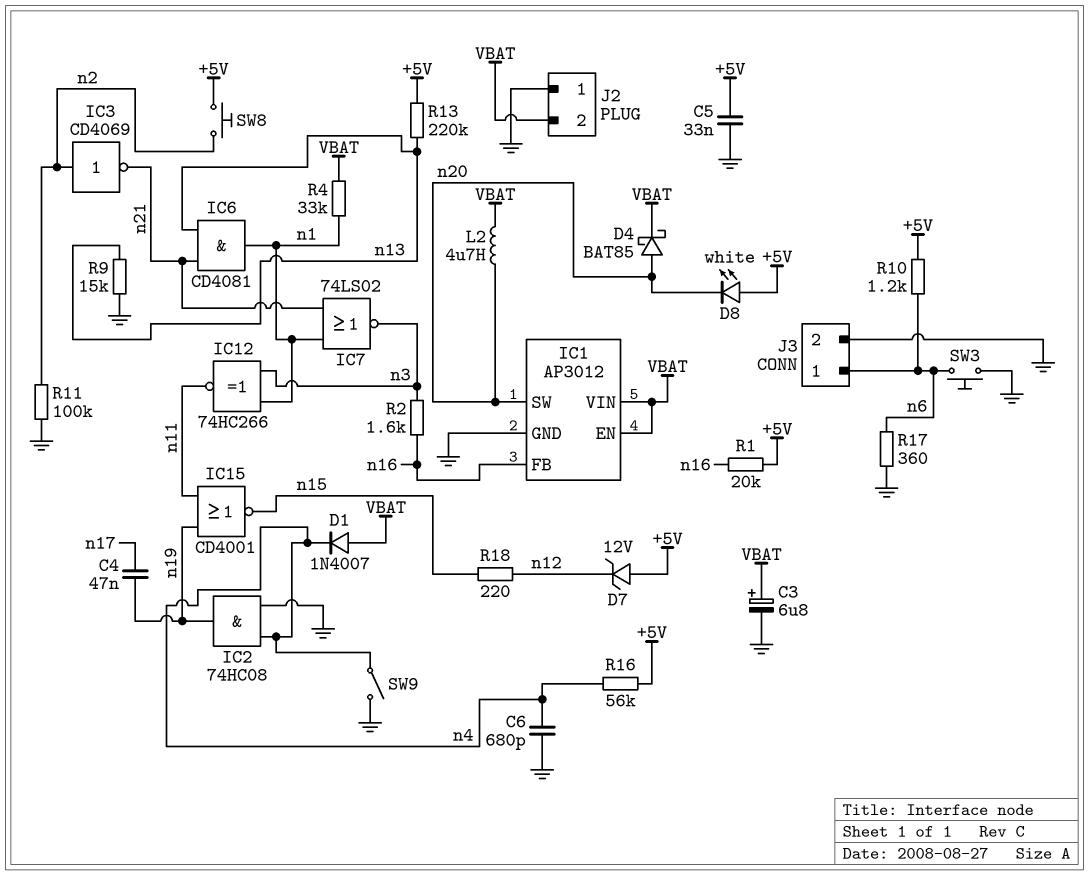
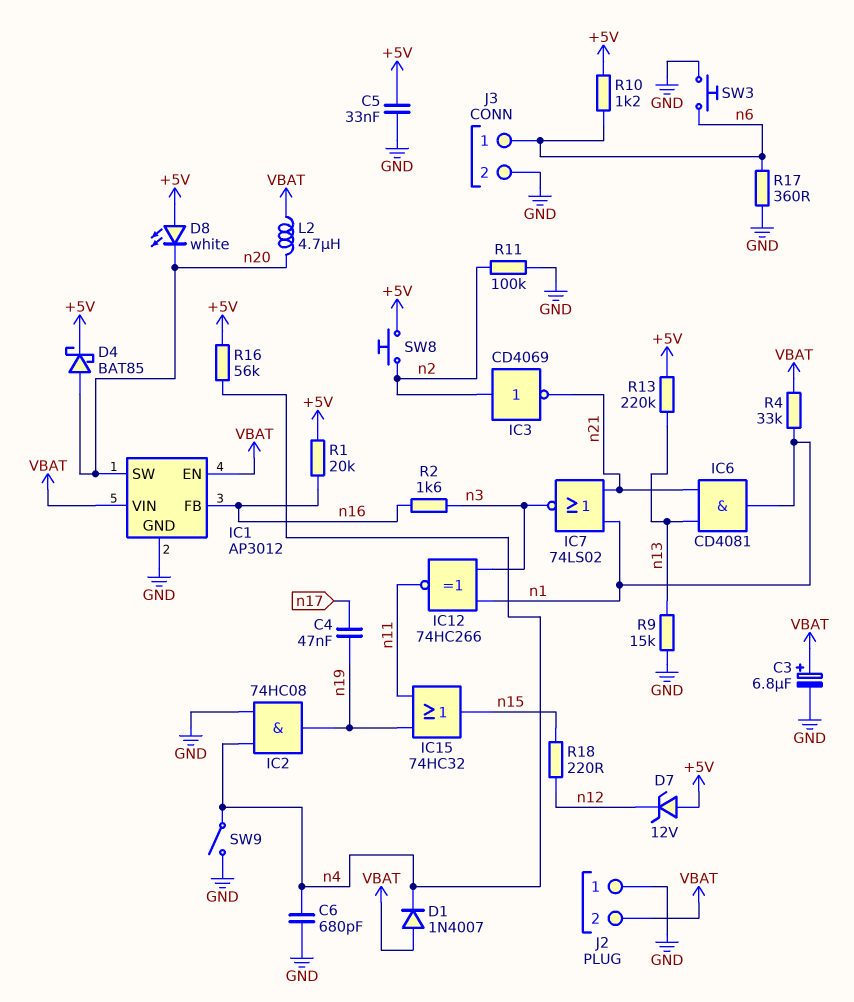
D4: schottky BAT85 (A n20, K VBAT) -> schottky BAT85 (A n20, K +5V)
IC15: NOR CD4001 (in n11, in n19, out n15) -> OR 74HC32 (in n11, in n19, out n15)

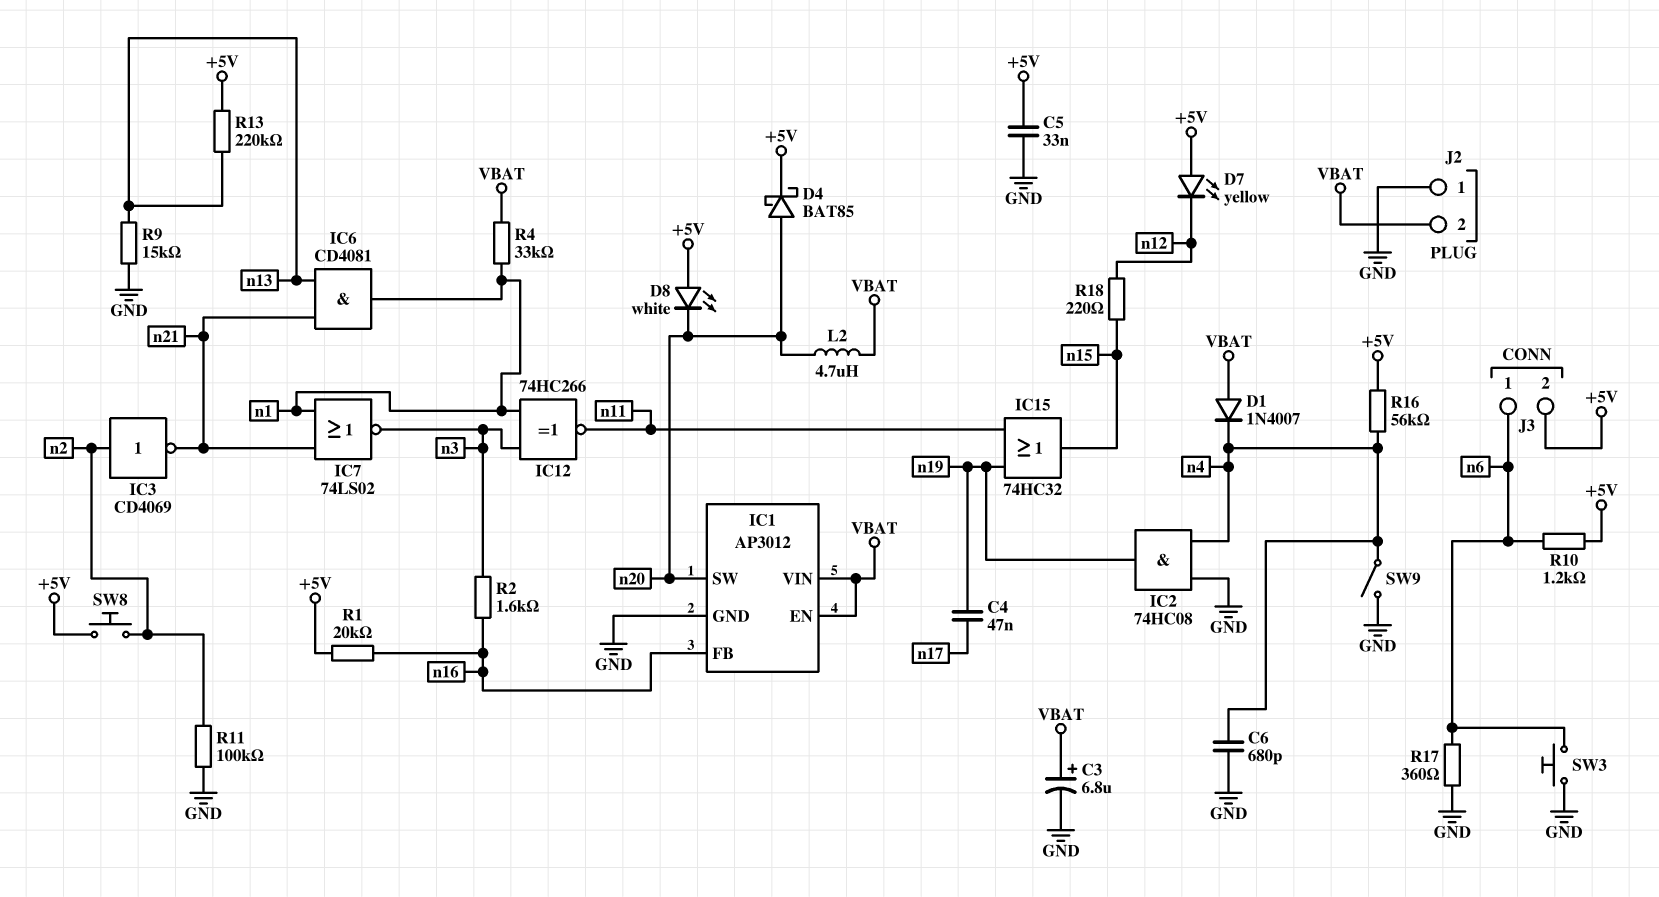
D7: zener 12V (A +5V, K n12) -> LED yellow (A +5V, K n12)
J3 pin 2: GND -> +5V

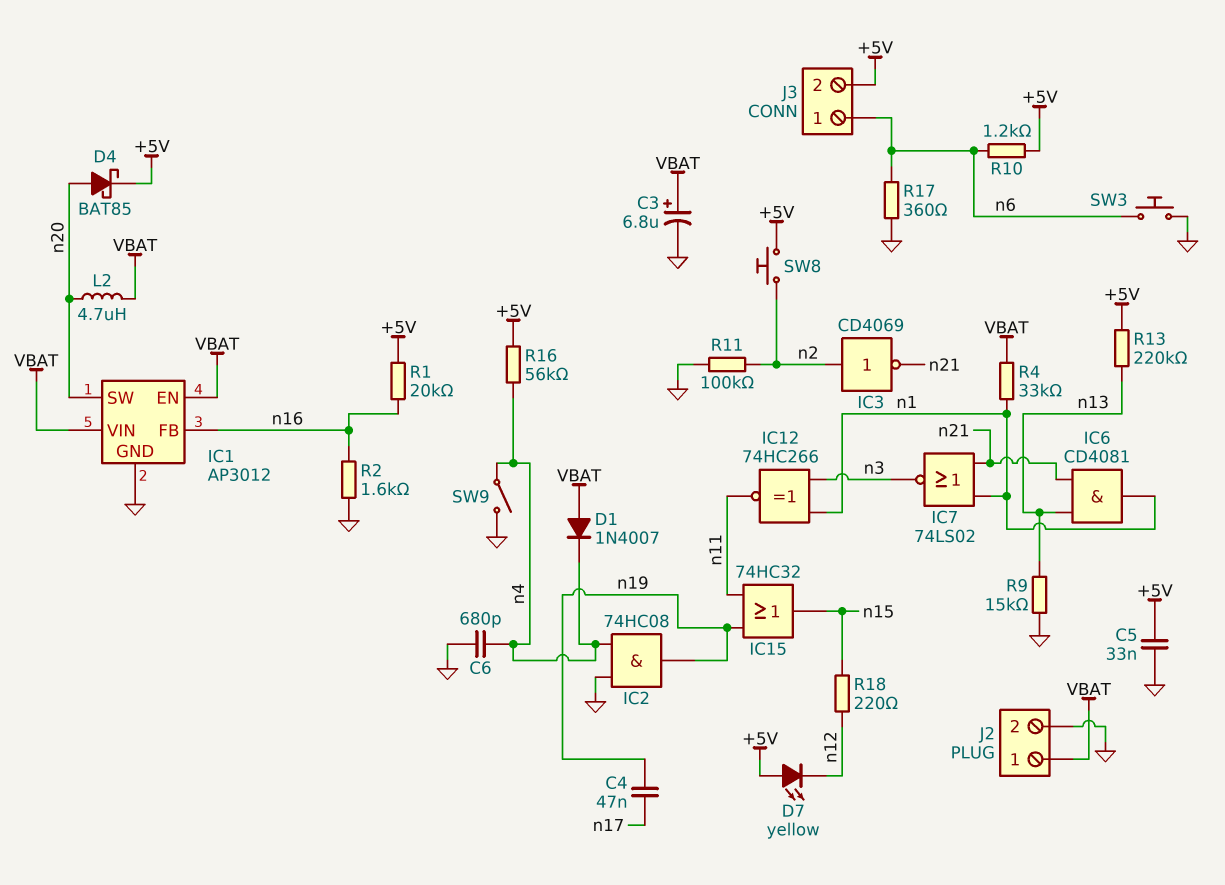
D8: LED white (A +5V, K n20) -> none
J2 pin 1: GND -> VBAT
J2 pin 2: VBAT -> GND
R2: 1.6k (n3, n16) -> 1.6k (GND, n16)

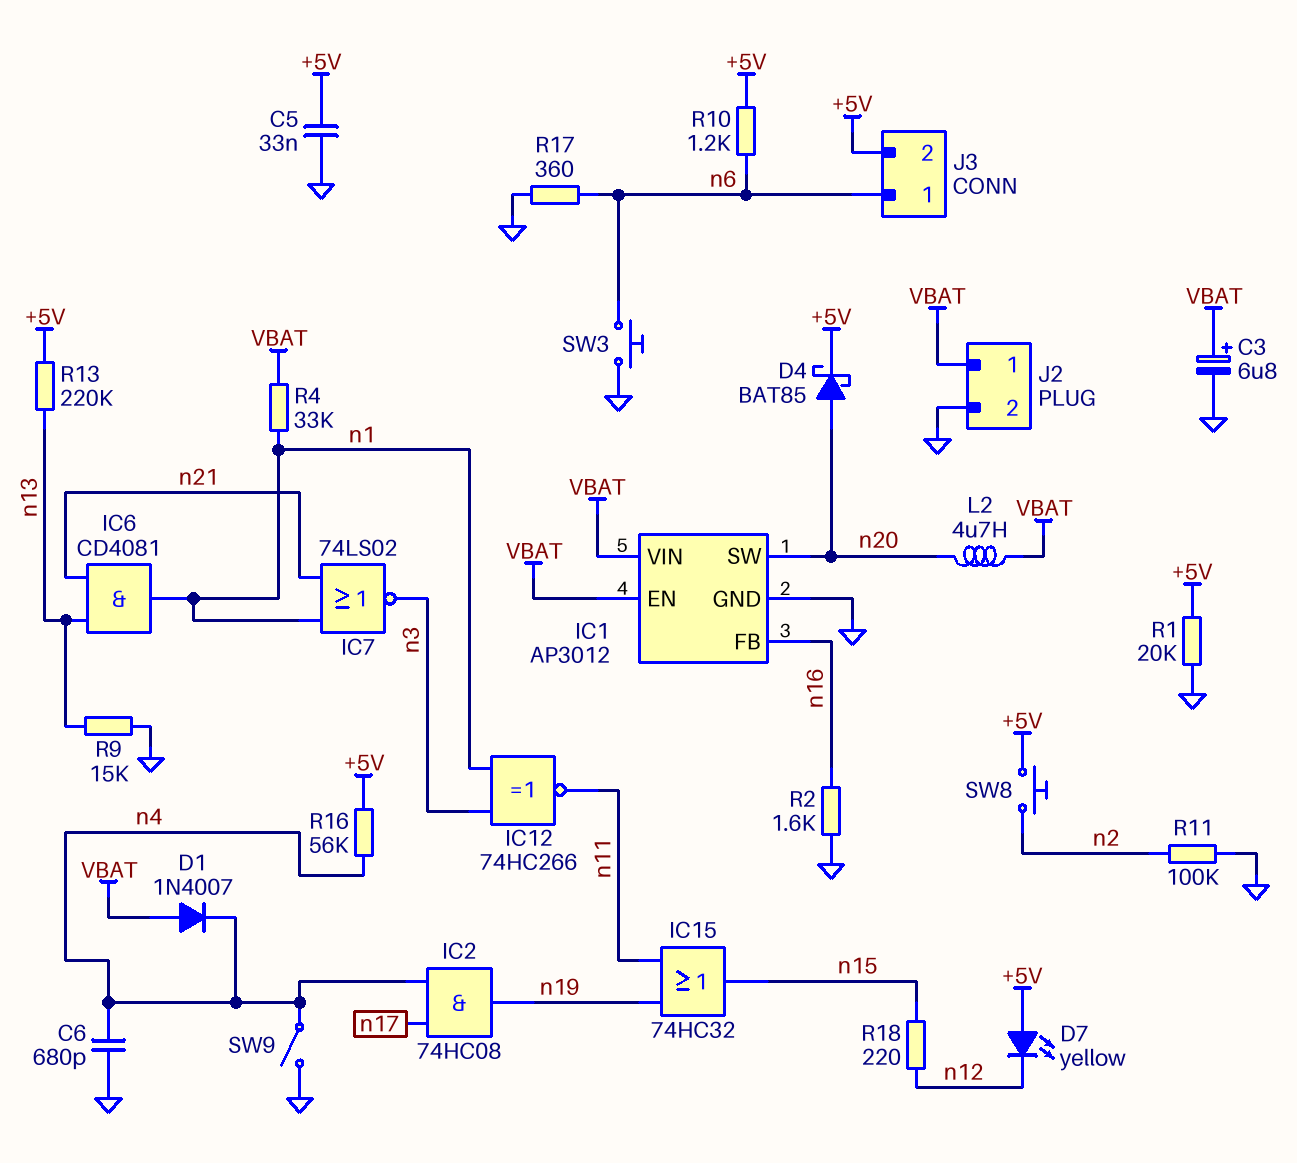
C4: 47nF (n17, n19) -> none
IC2: AND 74HC08 (in GND, in n4, out n19) -> AND 74HC08 (in n4, in n17, out n19)
IC3: NOT CD4069 (in n2, out n21) -> none
R1: 20k (+5V, n16) -> 20k (+5V, GND)

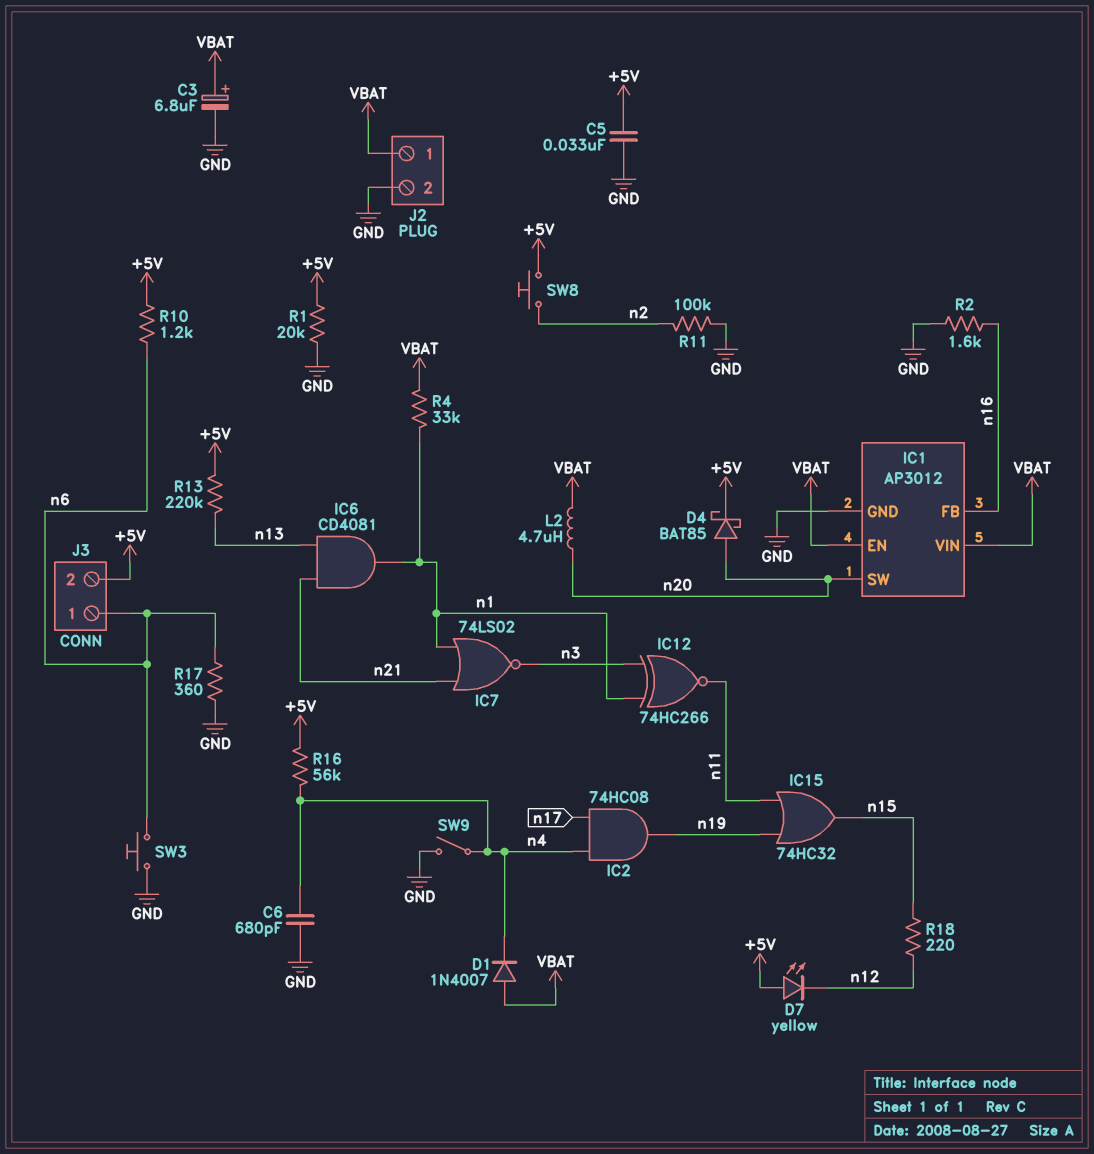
R9: 15k (GND, n13) -> none

